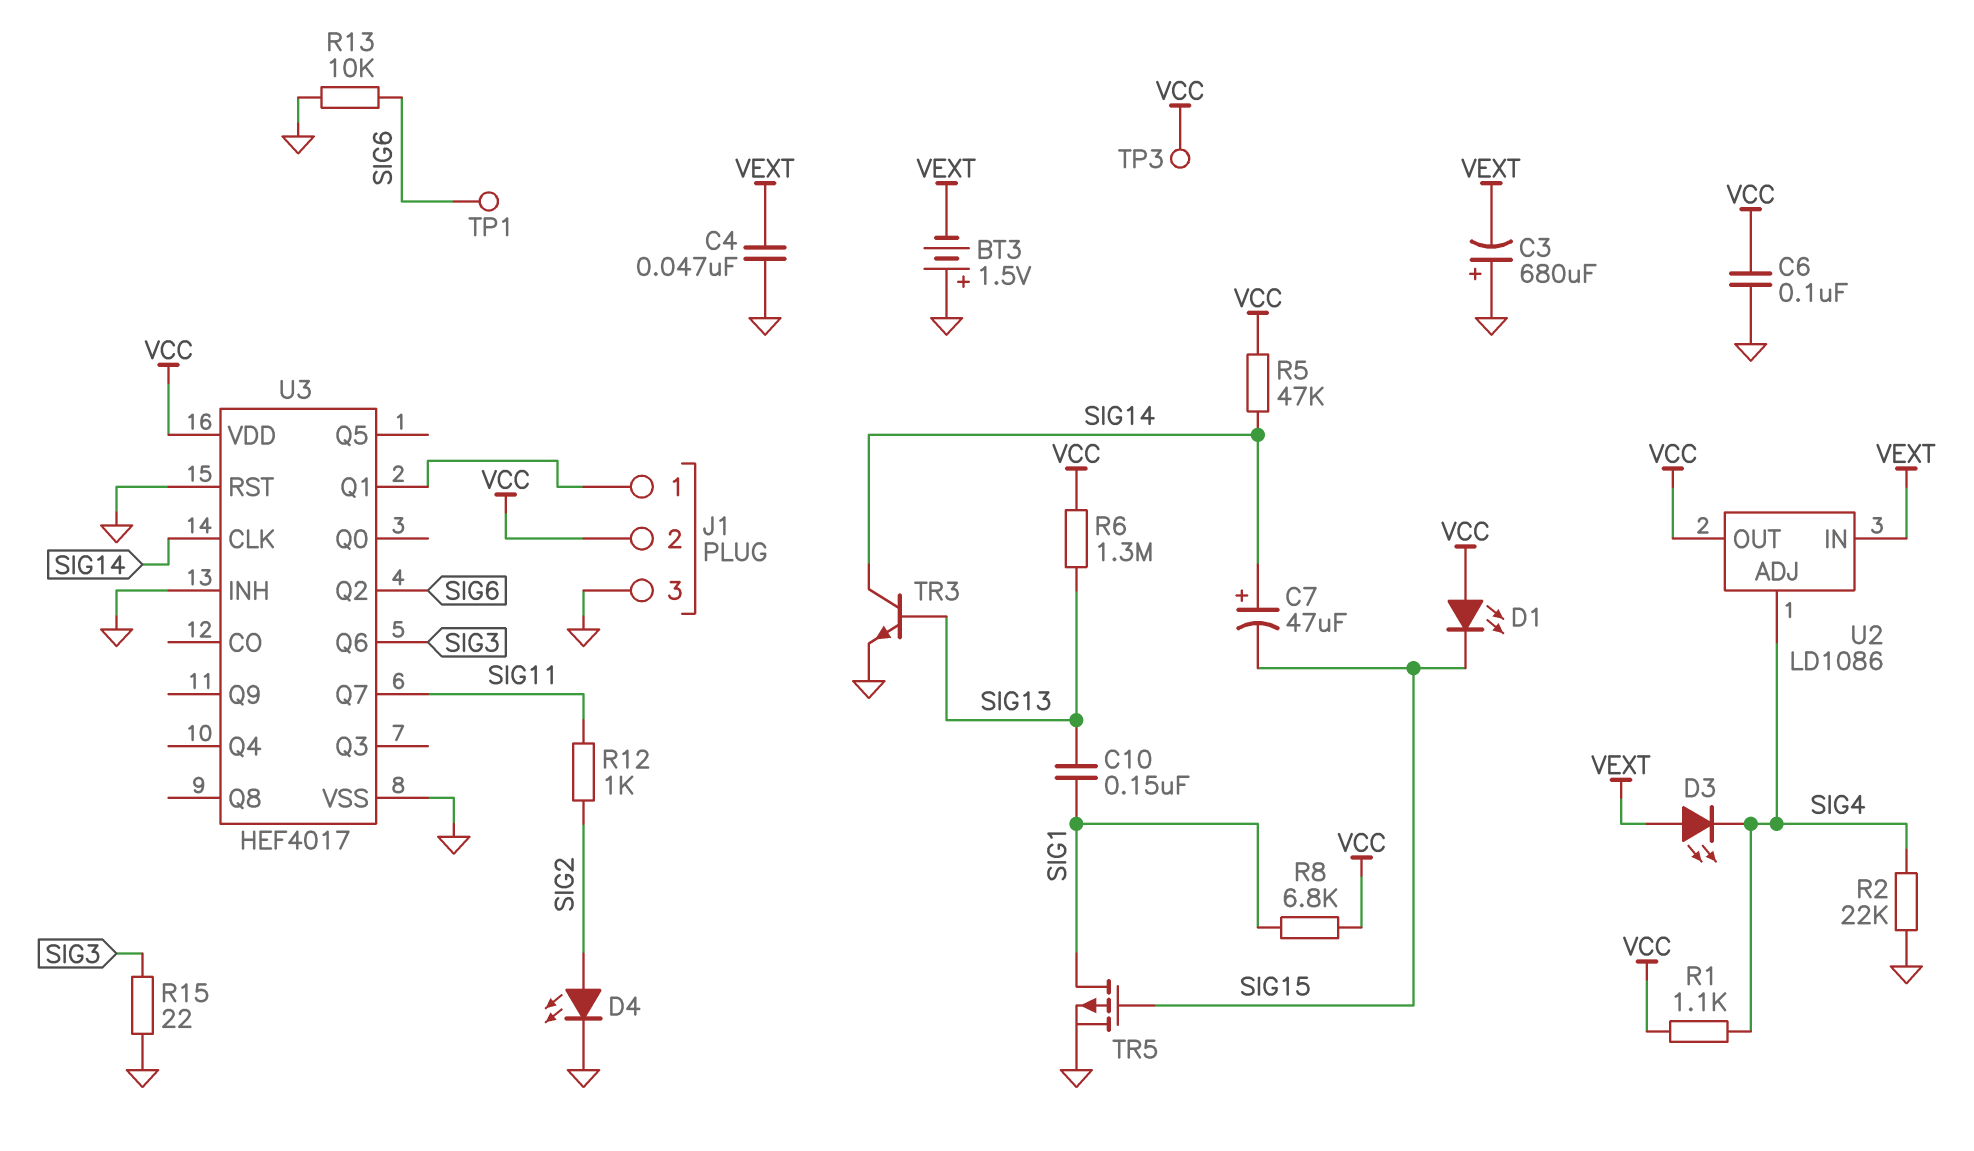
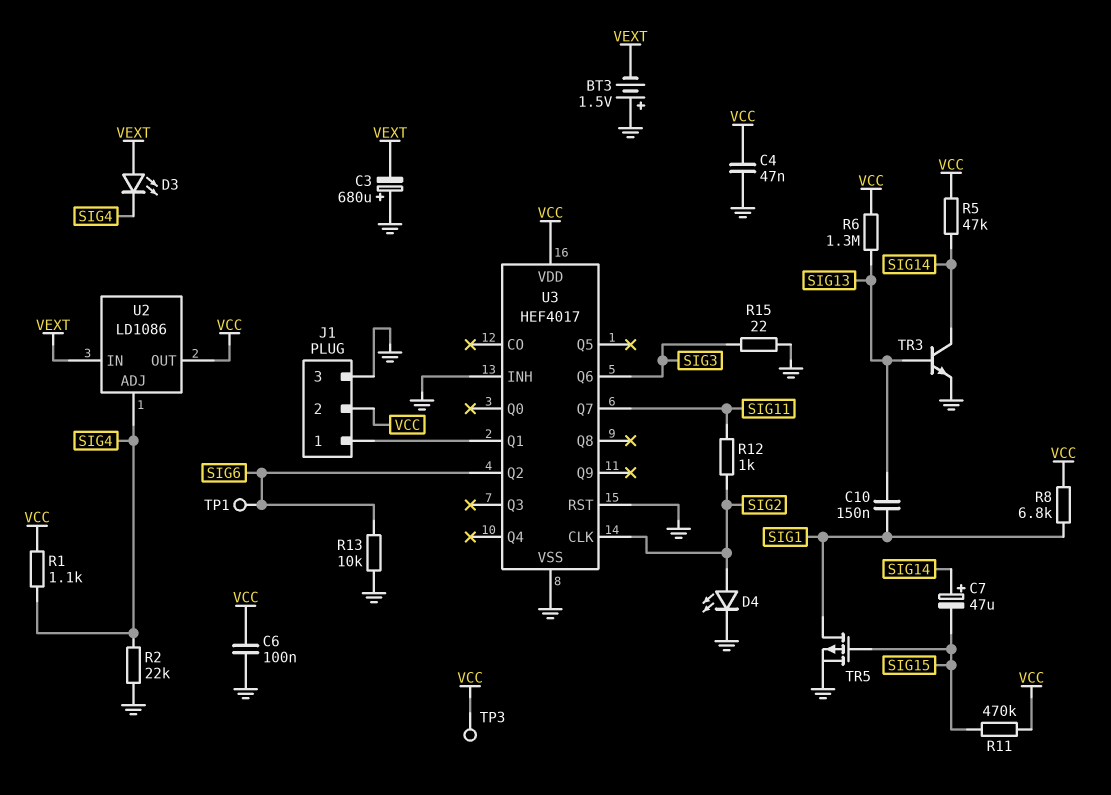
C4: 47nF (GND, VEXT) -> 47nF (GND, VCC)
D1: LED (A VCC, K SIG15) -> none
R11: none -> 470k (SIG15, VCC)
U3 pin CLK: SIG14 -> SIG2

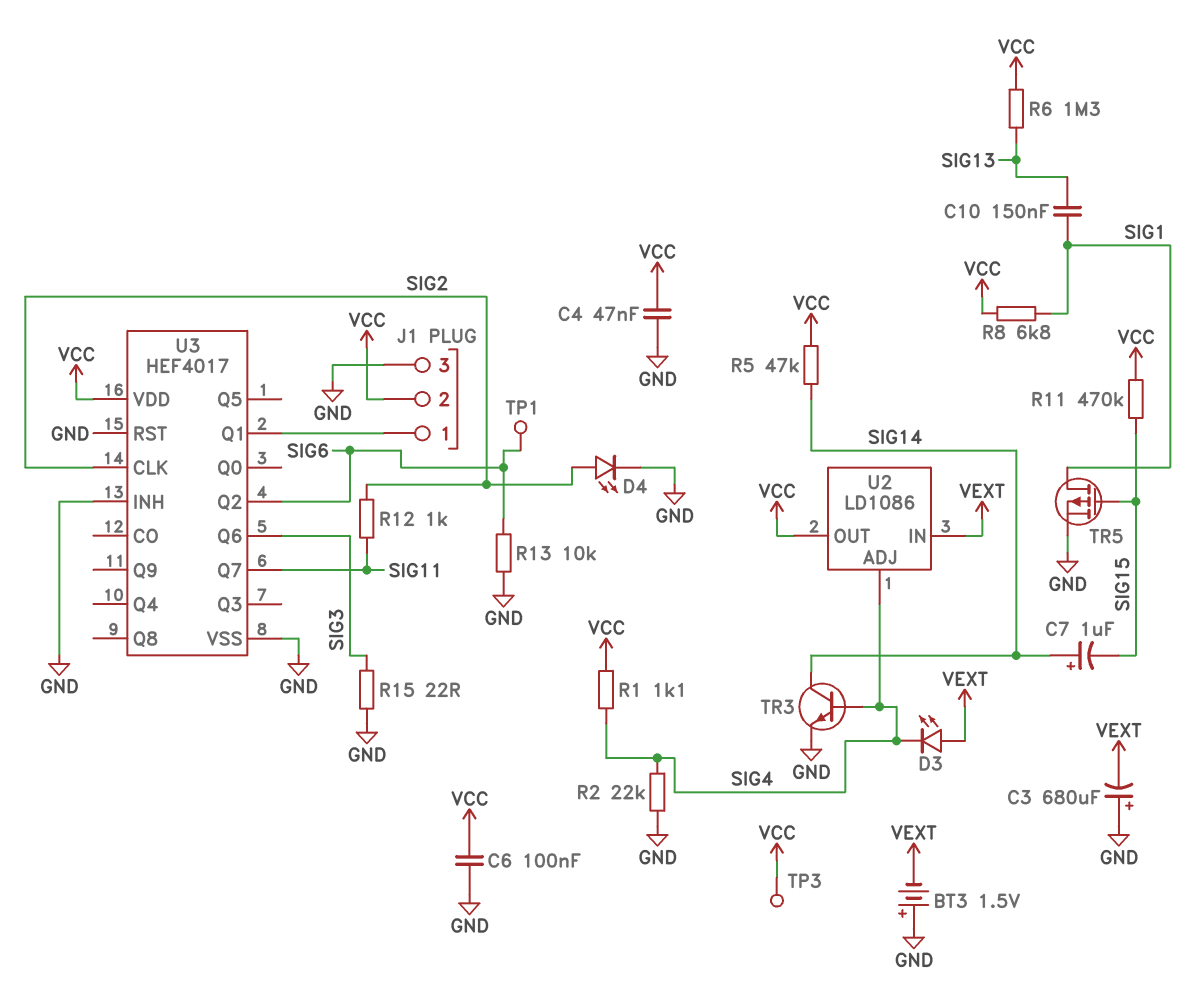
C7: 47uF (plus SIG14, minus SIG15) -> 1uF (plus SIG14, minus SIG15)
TR3: NPN (B SIG13, C SIG14, E GND) -> NPN (B SIG4, C SIG14, E GND)

